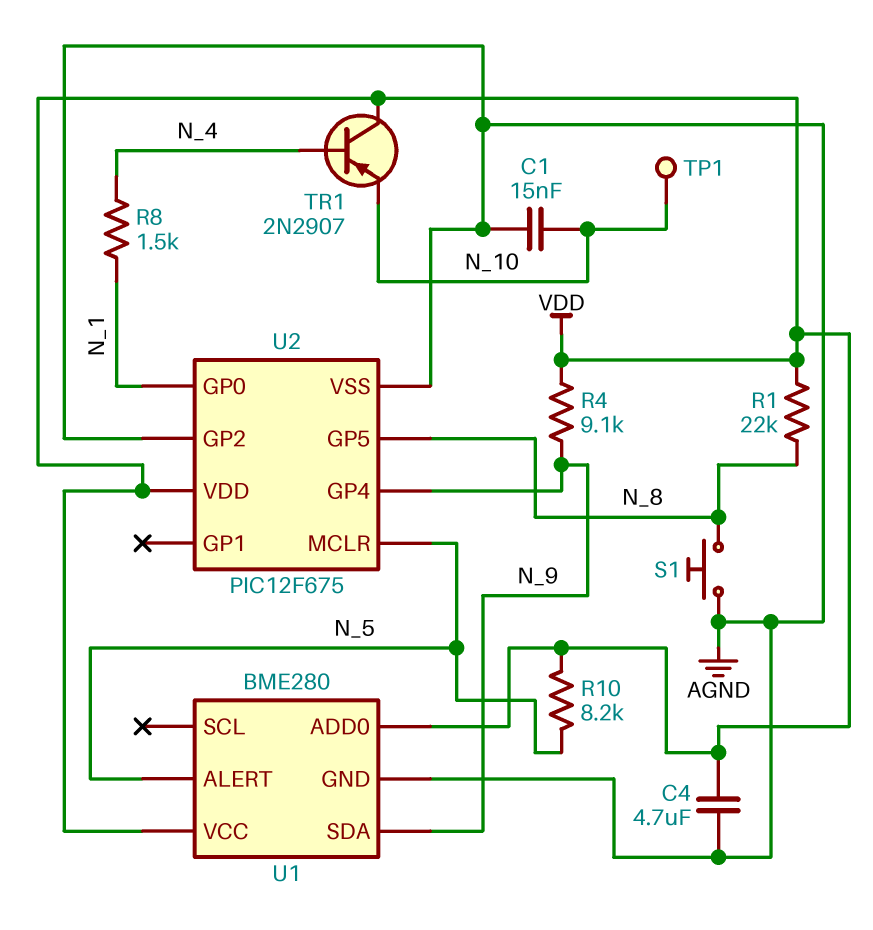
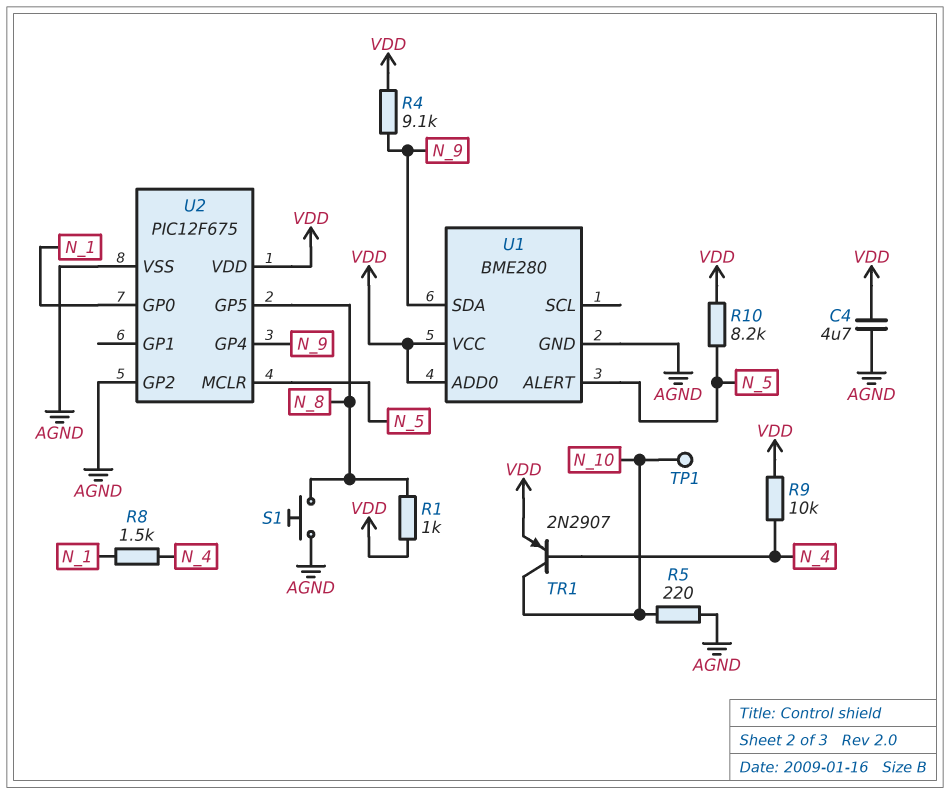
C1: 15nF (AGND, N_10) -> none
R1: 22k (N_8, VDD) -> 1k (N_8, VDD)
R5: none -> 220 (AGND, N_10)
R9: none -> 10k (N_4, VDD)
TR1: PNP 2N2907 (B N_4, C VDD, E N_10) -> PNP 2N2907 (B N_4, C N_10, E VDD)

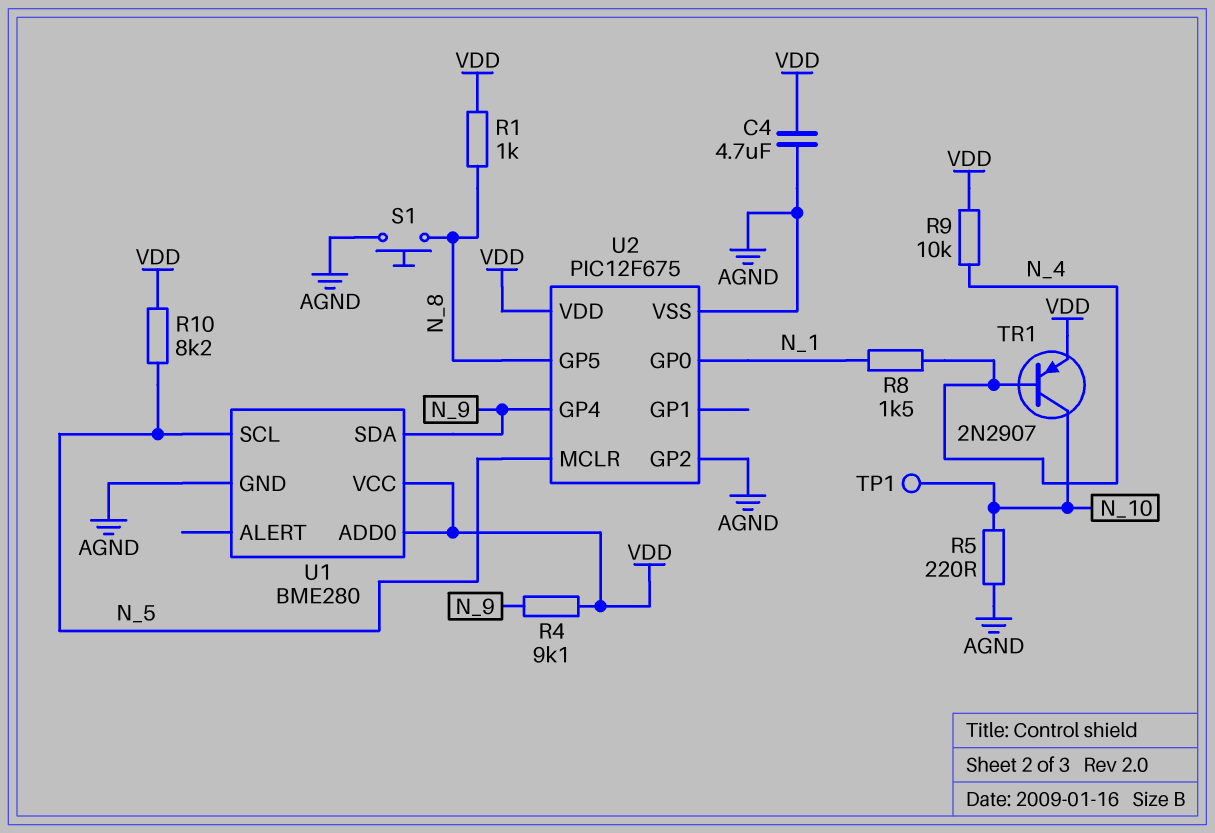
U1 pin ALERT: N_5 -> none
U1 pin SCL: none -> N_5

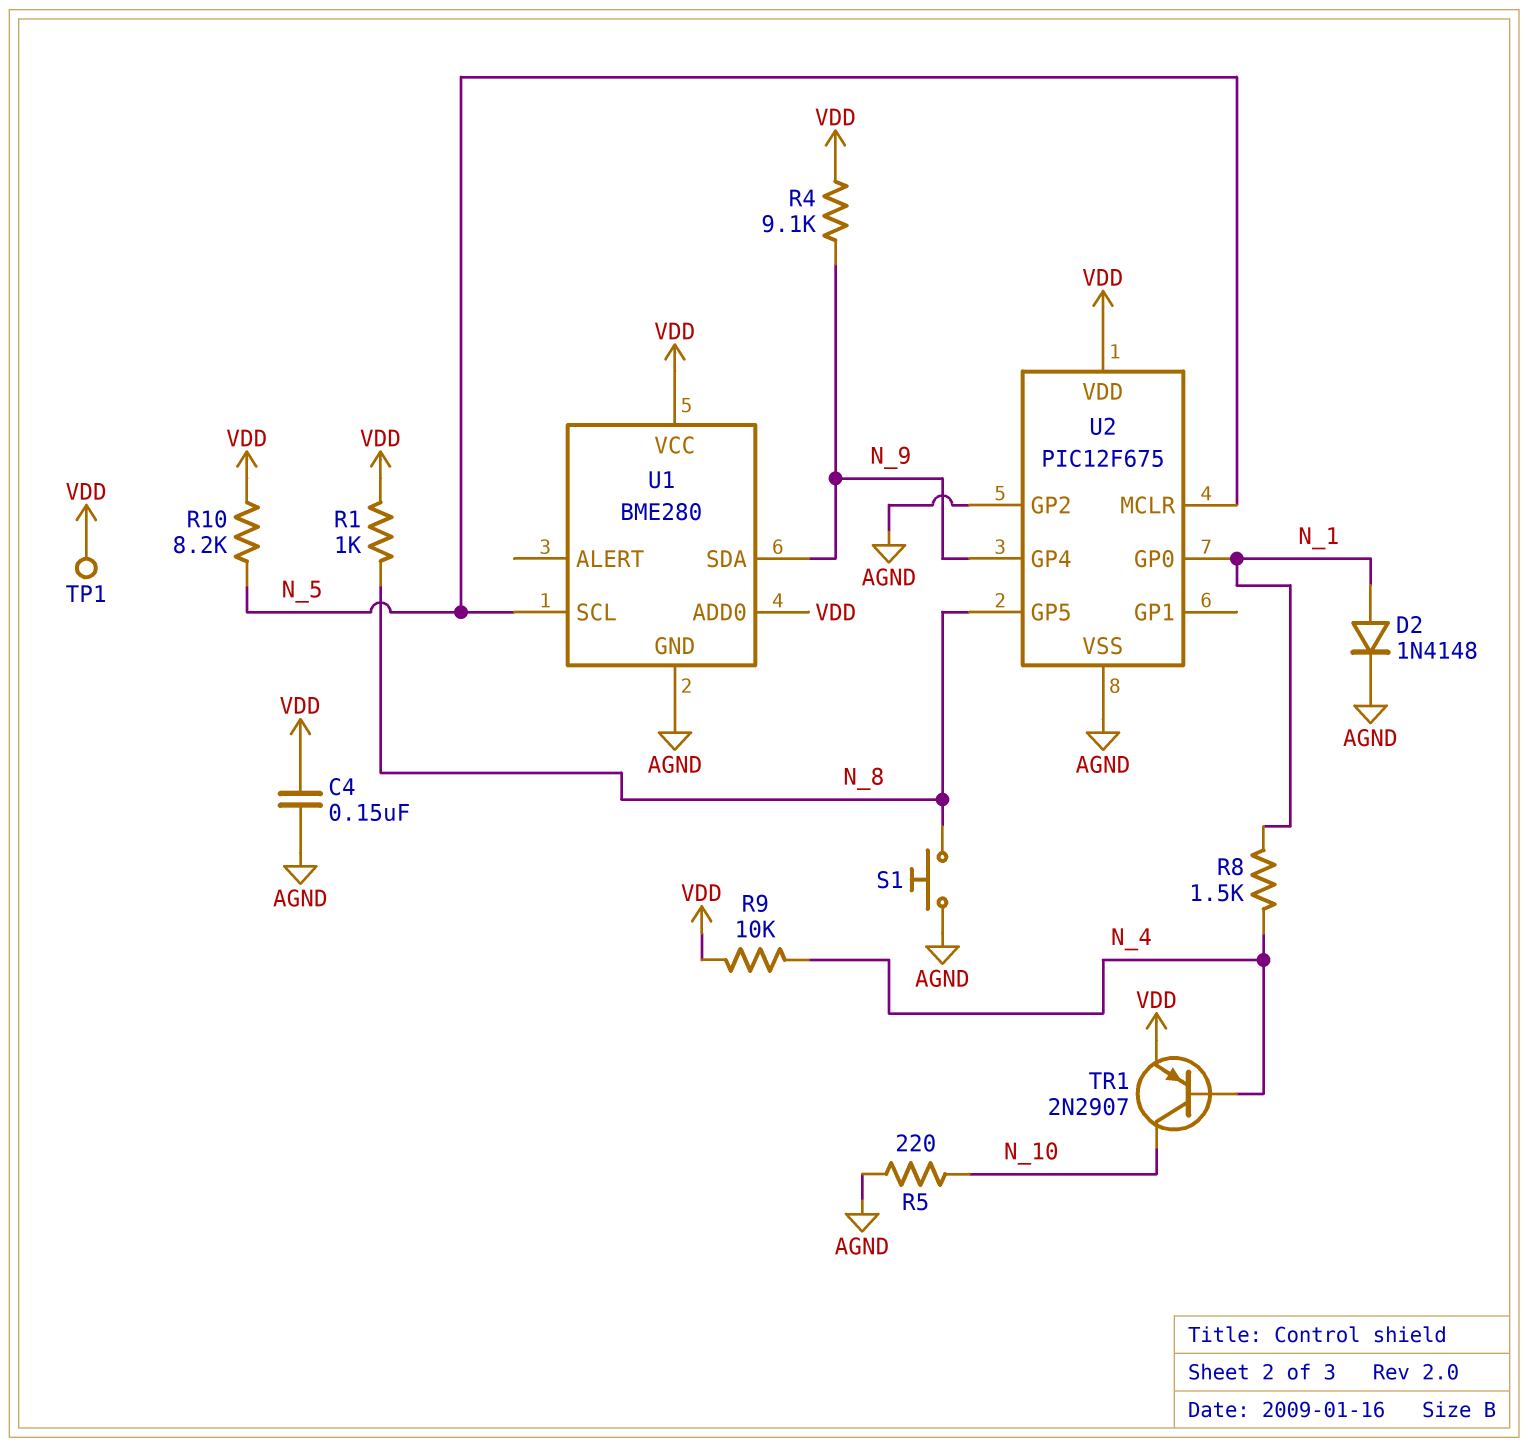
C4: 4.7uF (AGND, VDD) -> 150nF (AGND, VDD)
D2: none -> diode 1N4148 (A N_1, K AGND)
TP1: test point (N_10) -> test point (VDD)

